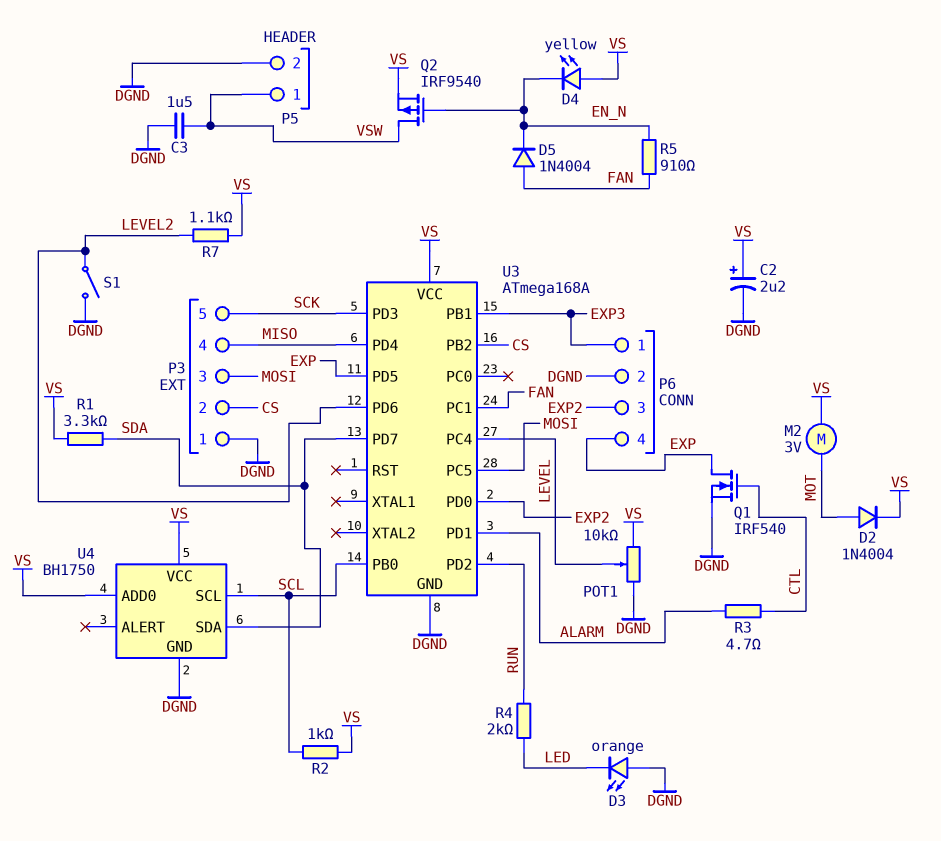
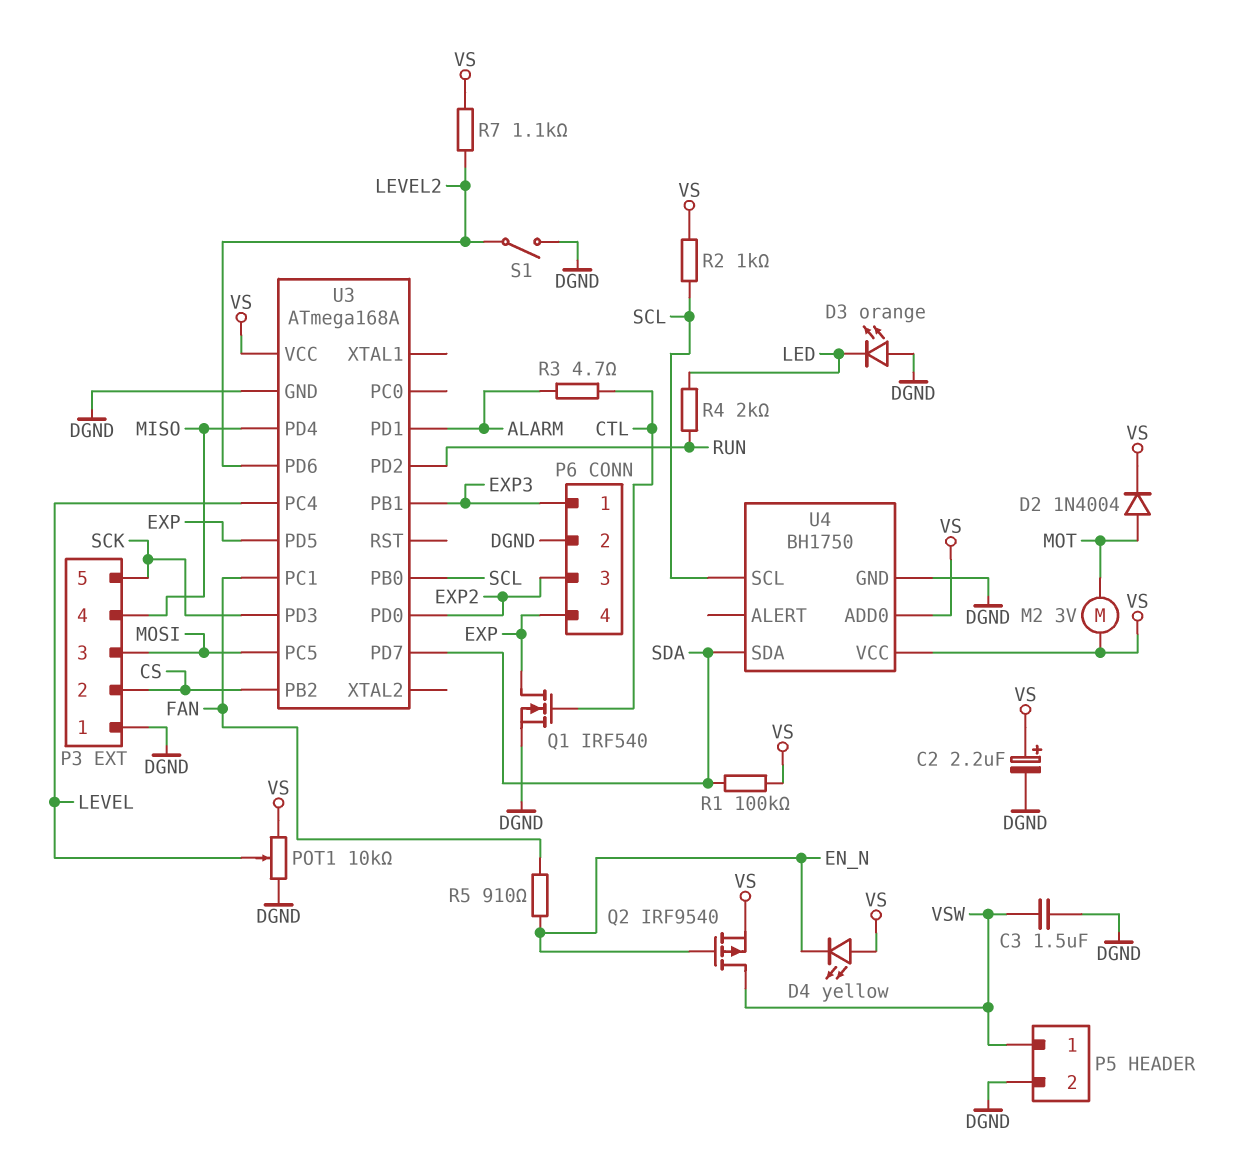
D5: diode 1N4004 (A FAN, K EN_N) -> none
R1: 3.3k (SDA, VS) -> 100k (SDA, VS)

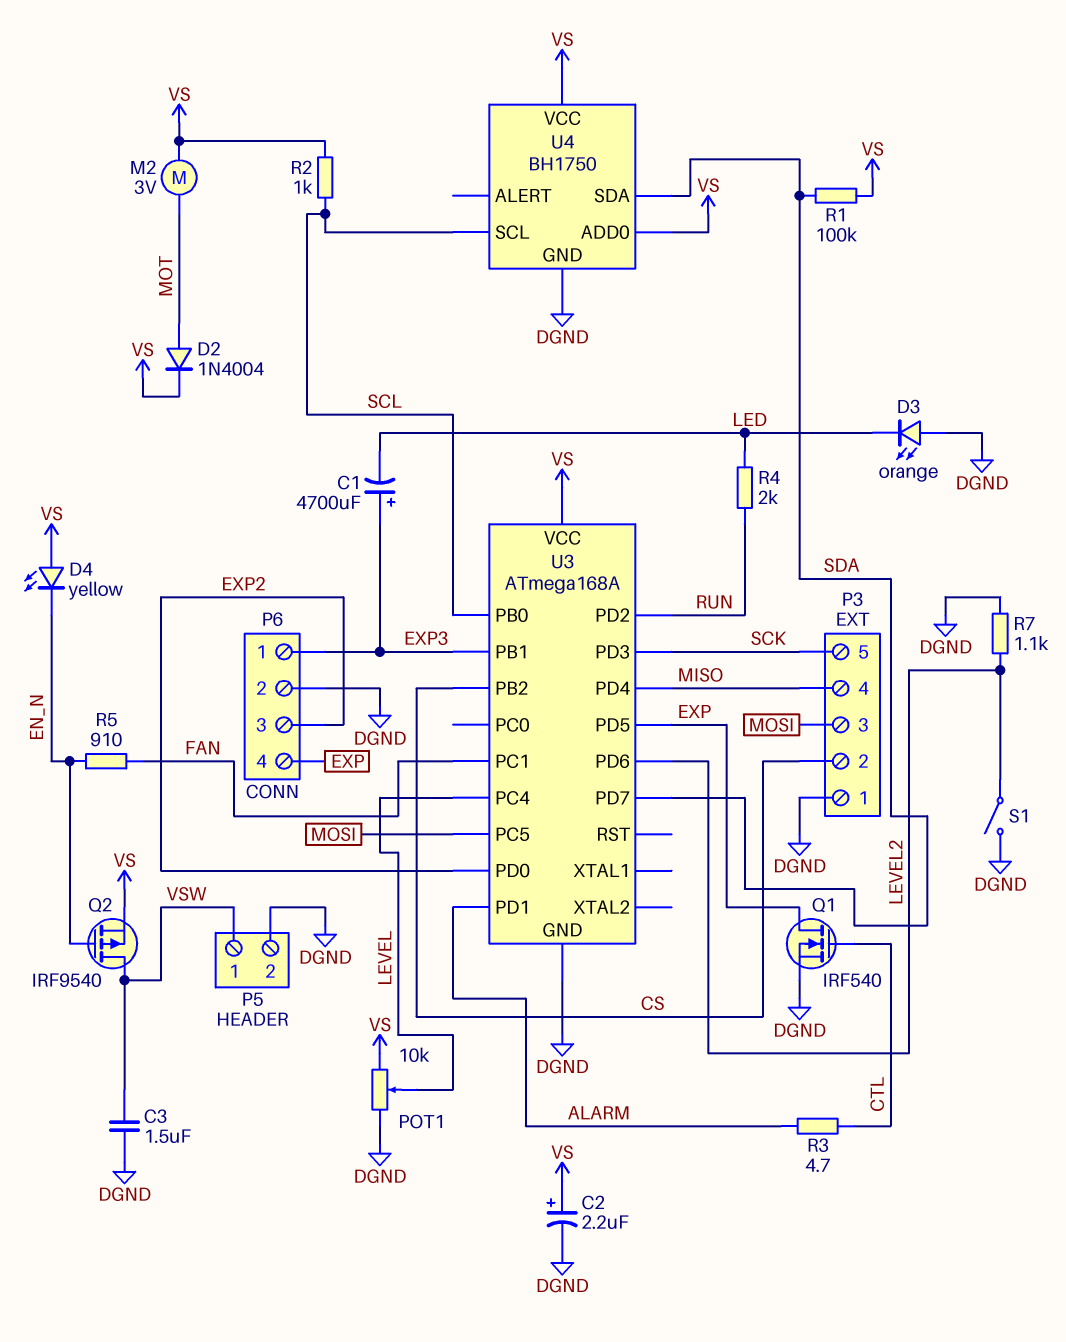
C1: none -> 4700uF (plus EXP3, minus LED)
R7: 1.1k (LEVEL2, VS) -> 1.1k (DGND, LEVEL2)

